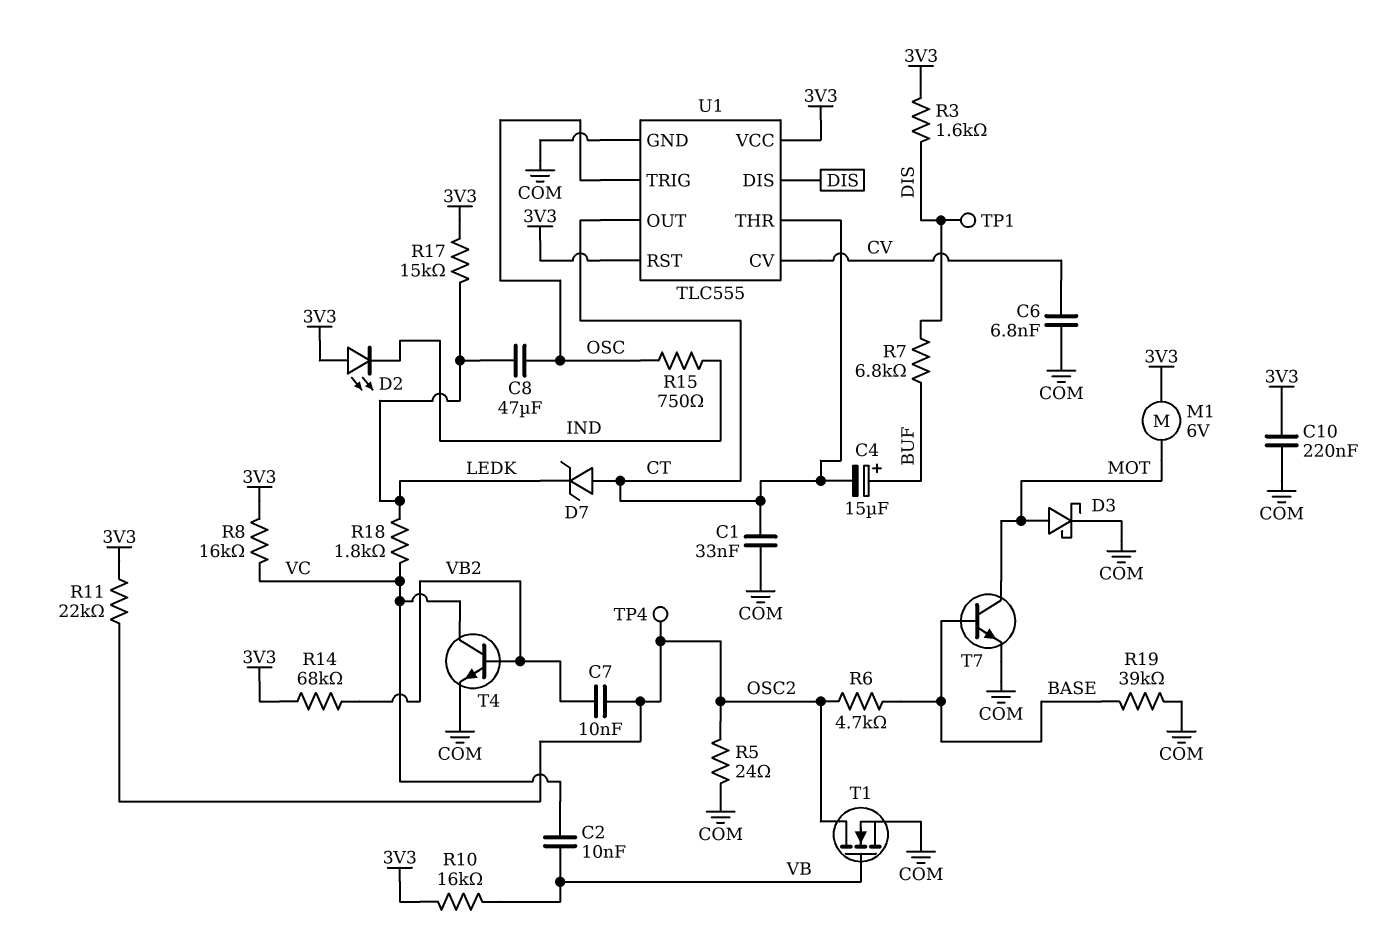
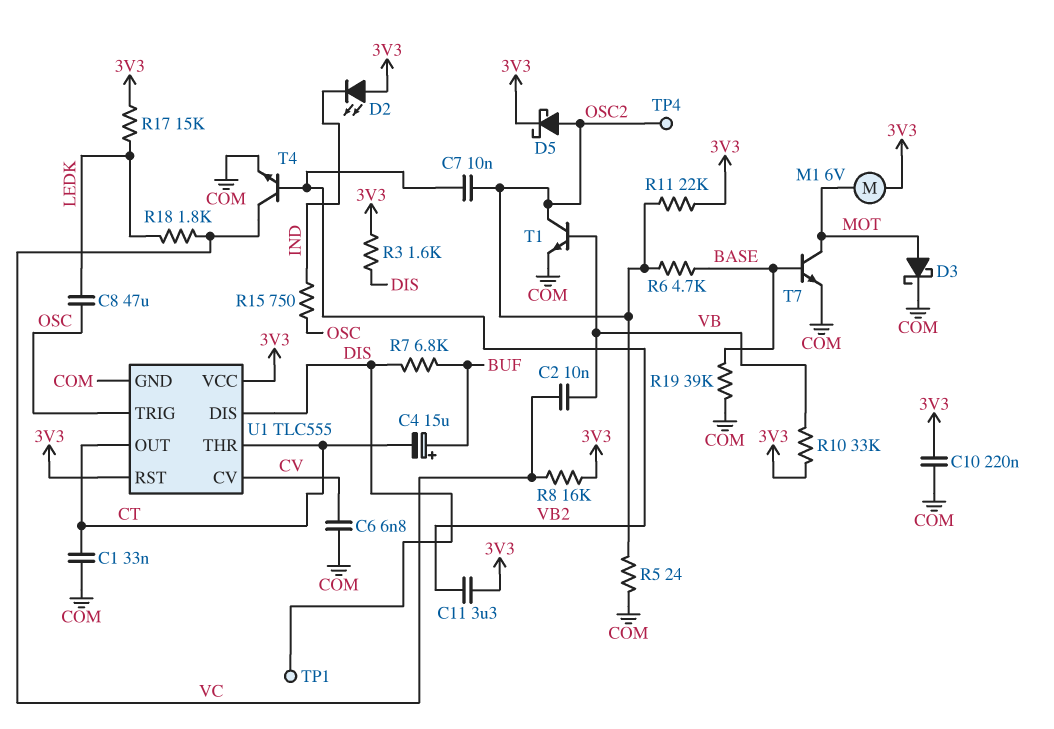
C11: none -> 3.3uF (3V3, VB2)
D5: none -> schottky (A OSC2, K 3V3)
D7: zener (A CT, K LEDK) -> none
R10: 16k (3V3, VB) -> 33k (3V3, VB)
R14: 68k (3V3, VB2) -> none
T1: NMOS (G VB, D OSC2, S COM) -> NPN (B VB, C OSC2, E COM)

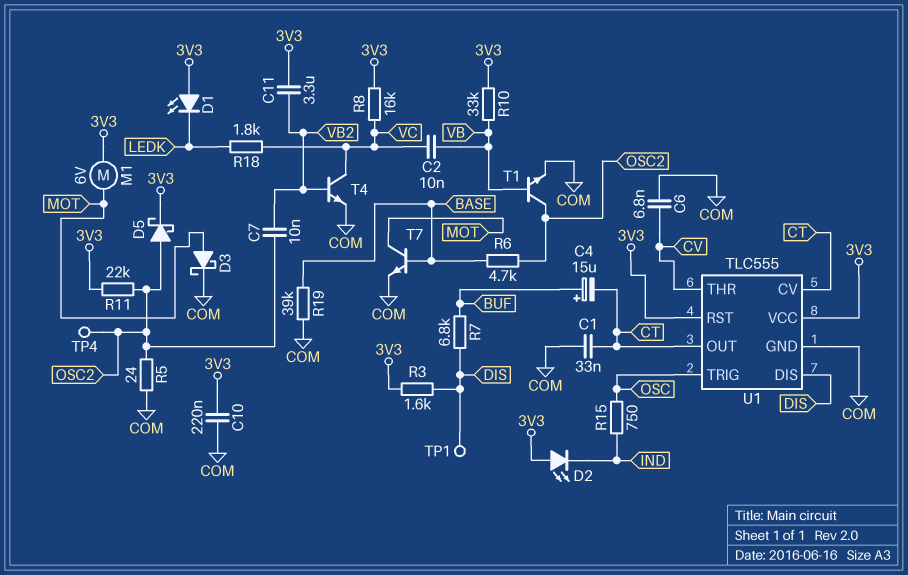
C8: 47uF (LEDK, OSC) -> none
D1: none -> LED (A 3V3, K LEDK)
R17: 15k (3V3, LEDK) -> none
U1 pin CV: CV -> CT
U1 pin THR: CT -> CV

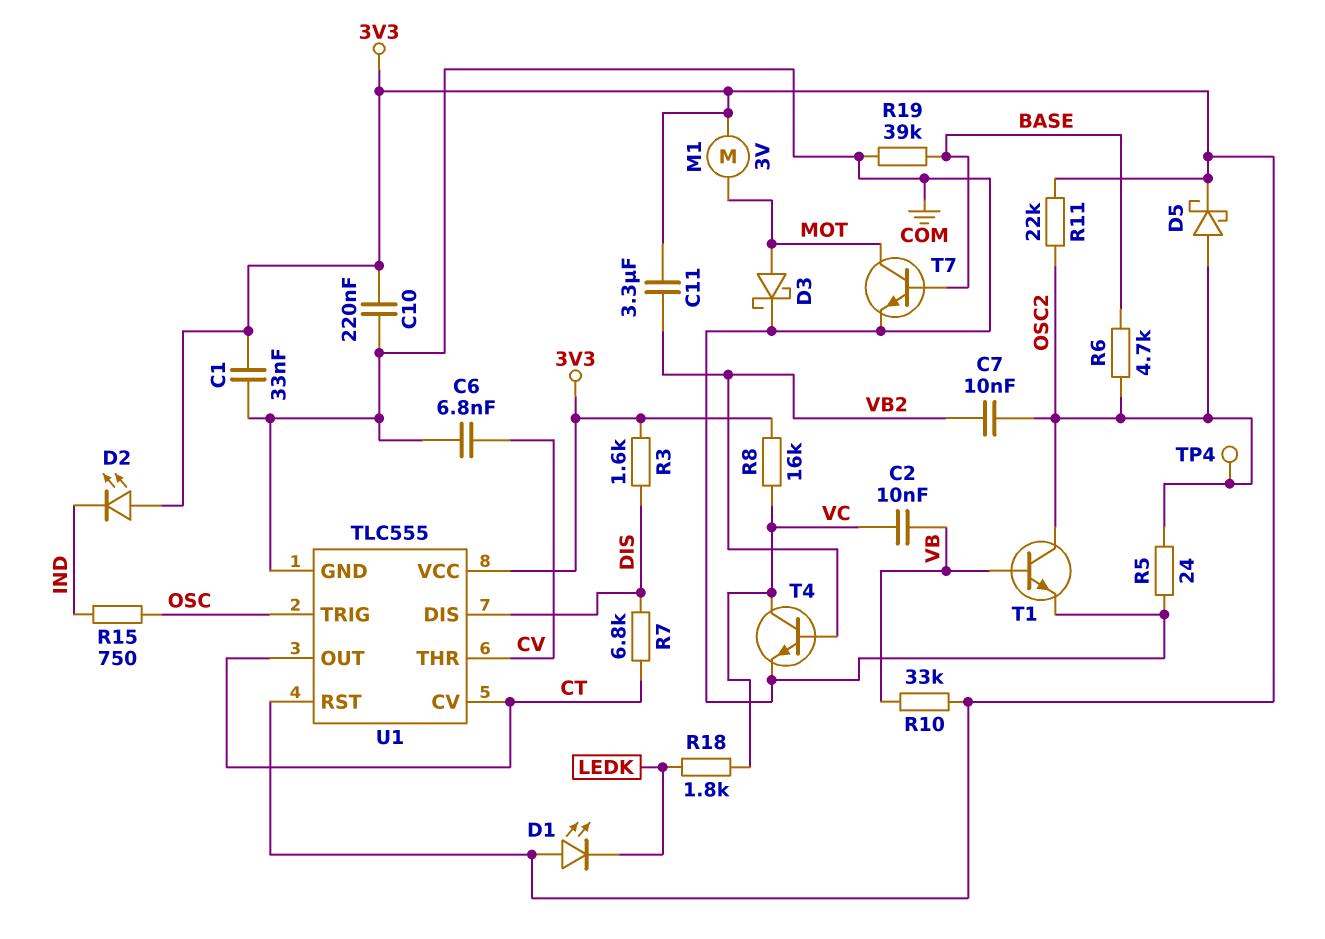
C1: 33nF (COM, CT) -> 33nF (3V3, COM)
C4: 15uF (plus BUF, minus CT) -> none
M1: motor 6V (3V3, MOT) -> motor 3V (3V3, MOT)
R7: 6.8k (BUF, DIS) -> 6.8k (CT, DIS)
TP1: test point (DIS) -> none

